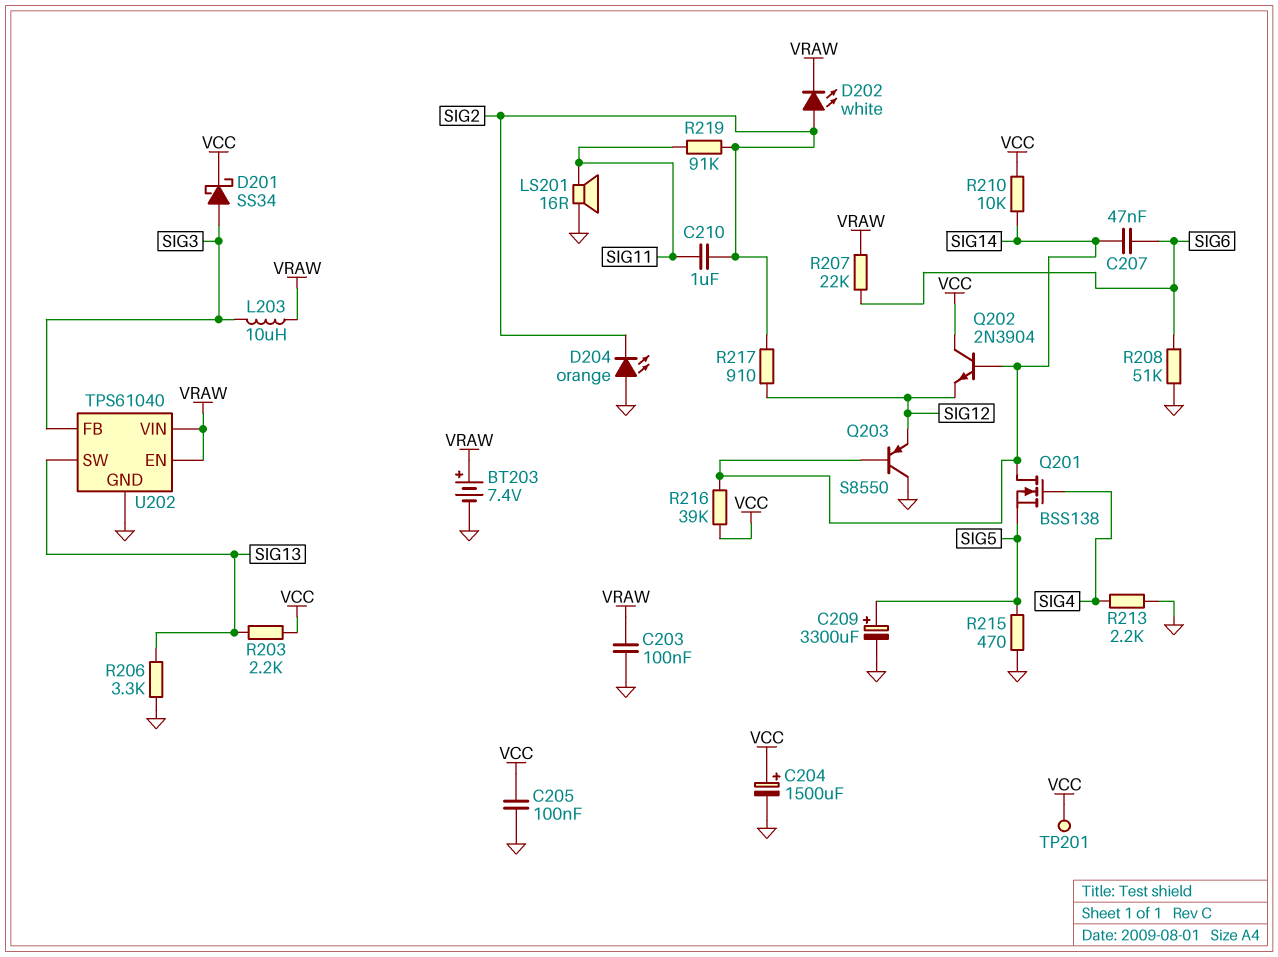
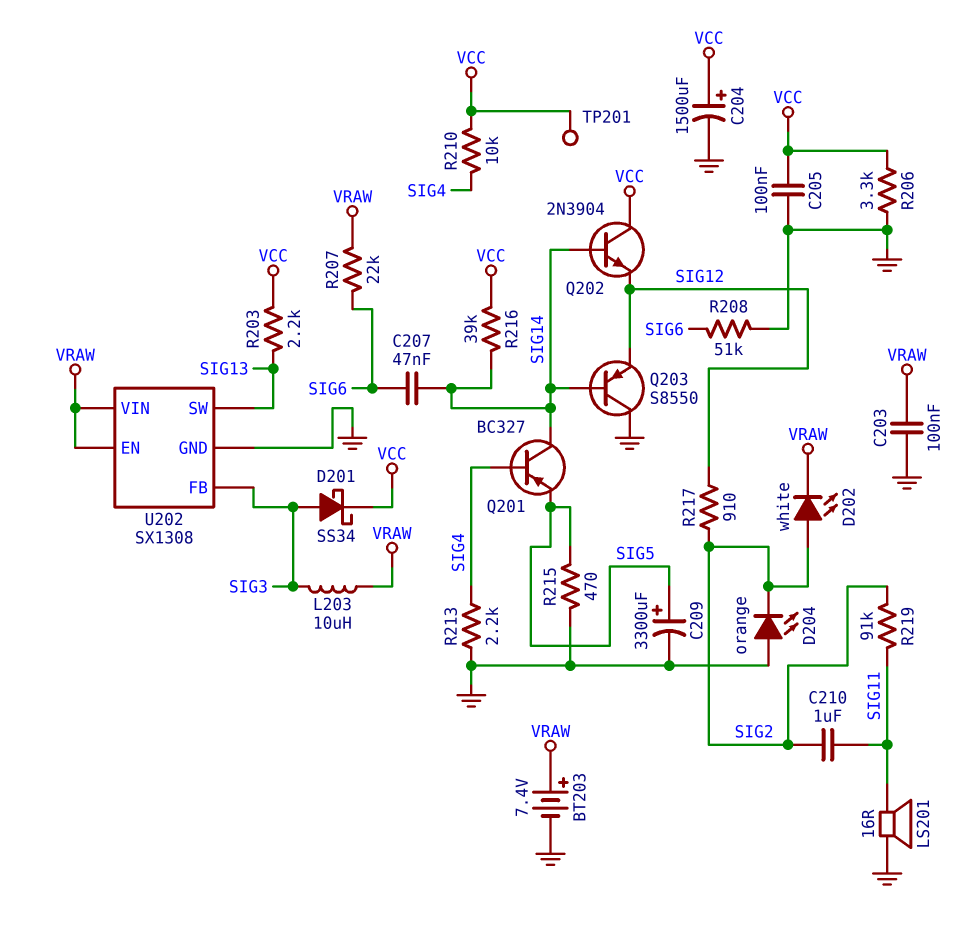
Q201: NMOS BSS138 (G SIG4, D SIG14, S SIG5) -> PNP BC327 (B SIG4, C SIG14, E SIG5)
R206: 3.3k (GND, SIG13) -> 3.3k (GND, VCC)
R210: 10k (SIG14, VCC) -> 10k (SIG4, VCC)
U202: TPS61040 -> SX1308

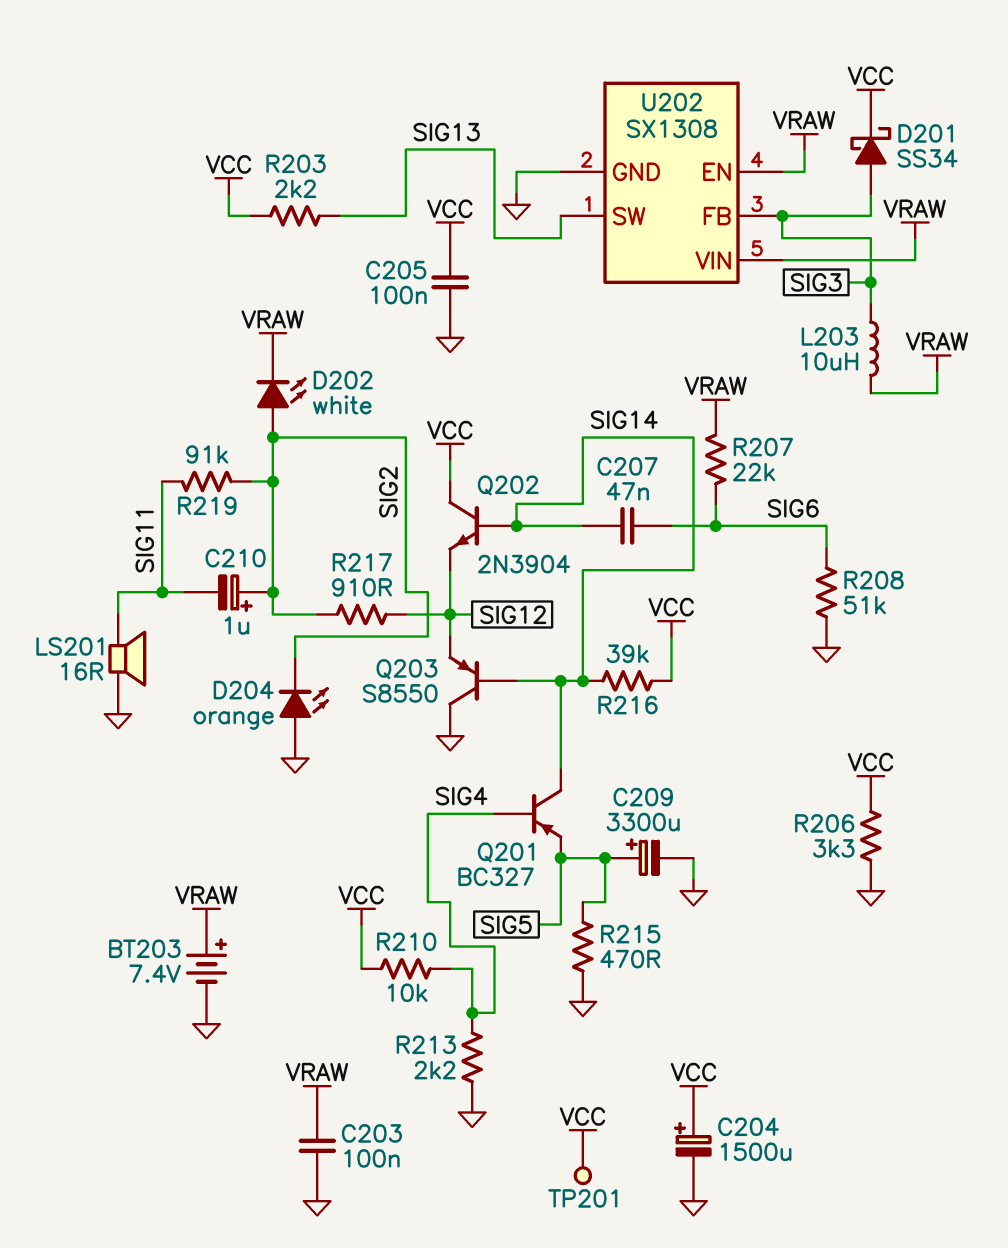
C210: 1uF (SIG2, SIG11) -> 1uF (plus SIG2, minus SIG11)

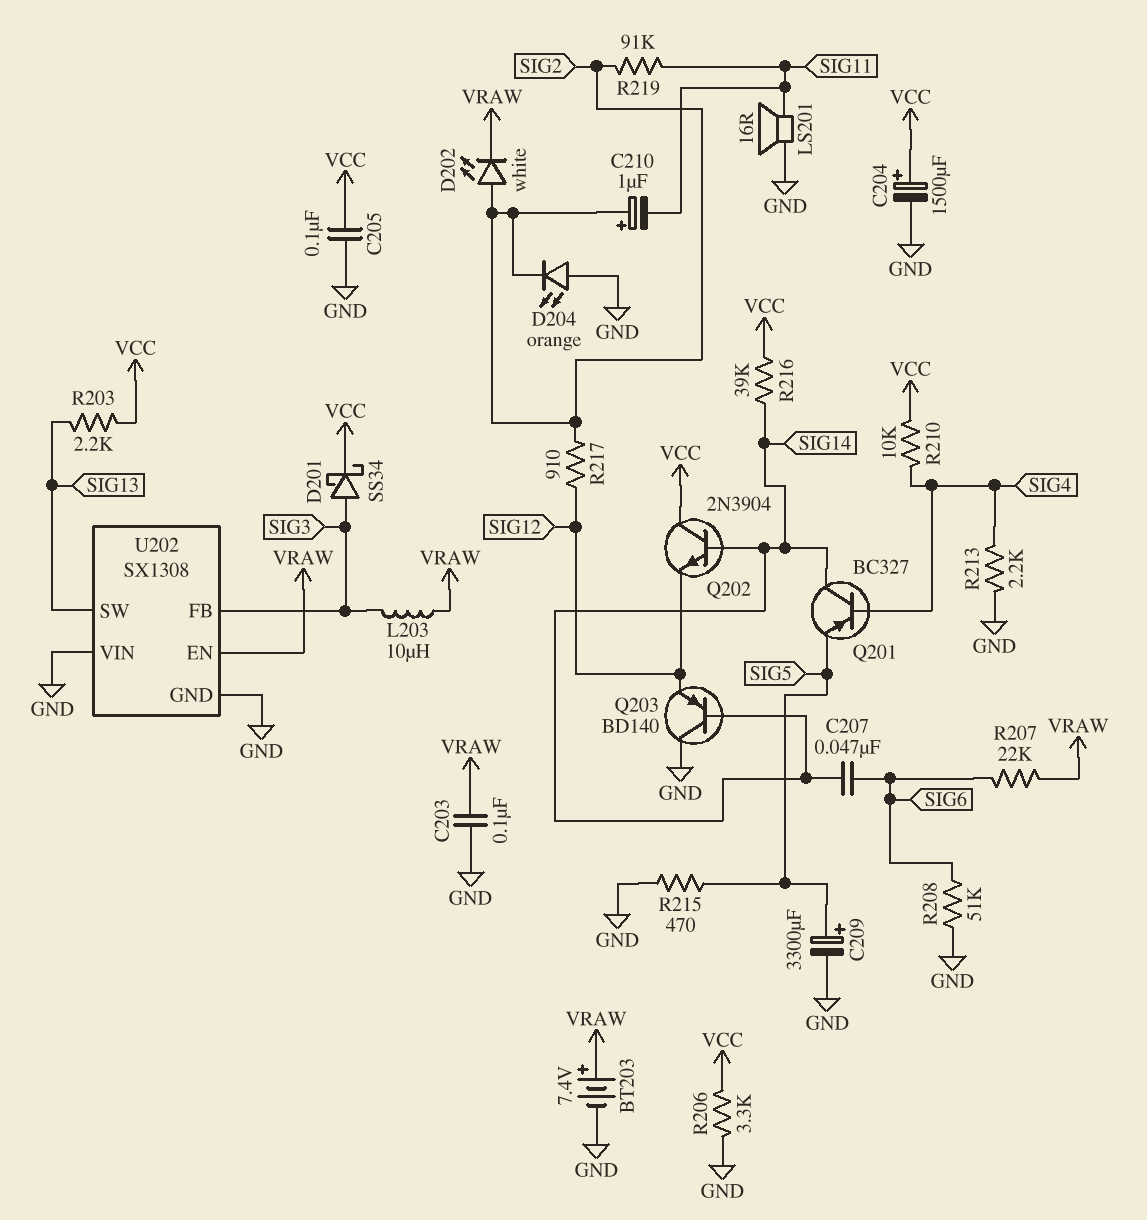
Q203: PNP S8550 (B SIG14, C GND, E SIG12) -> PNP BD140 (B SIG14, C GND, E SIG12)
TP201: test point (VCC) -> none
U202 pin VIN: VRAW -> GND

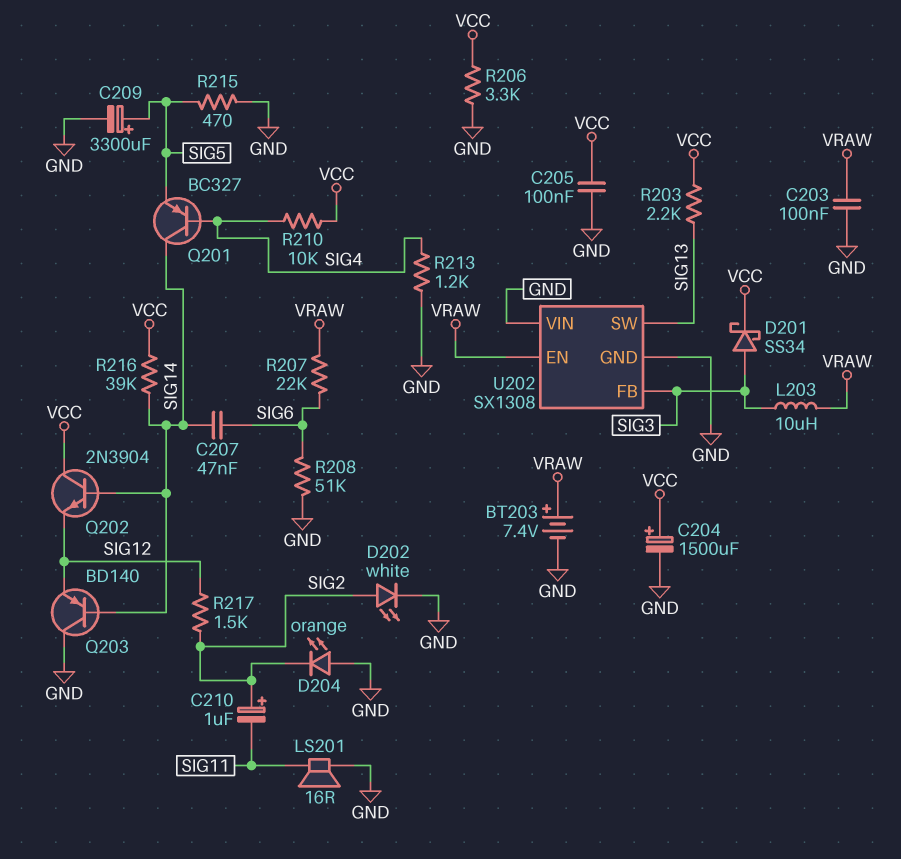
D202: LED white (A SIG2, K VRAW) -> LED white (A SIG2, K GND)
R213: 2.2k (GND, SIG4) -> 1.2k (GND, SIG4)
R217: 910 (SIG2, SIG12) -> 1.5k (SIG2, SIG12)
R219: 91k (SIG2, SIG11) -> none

